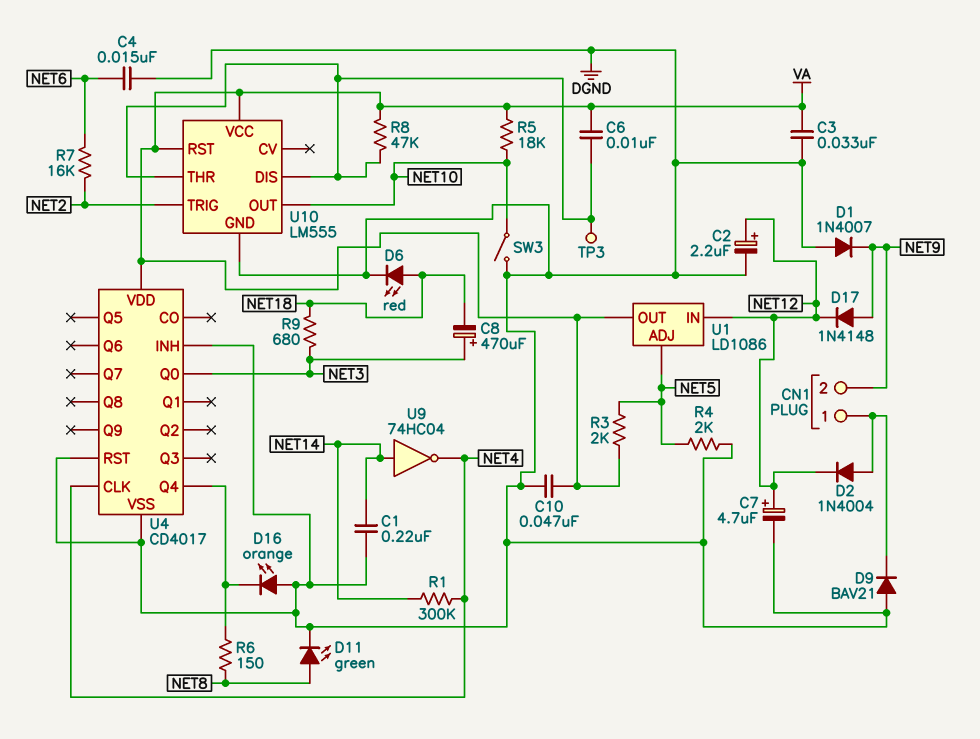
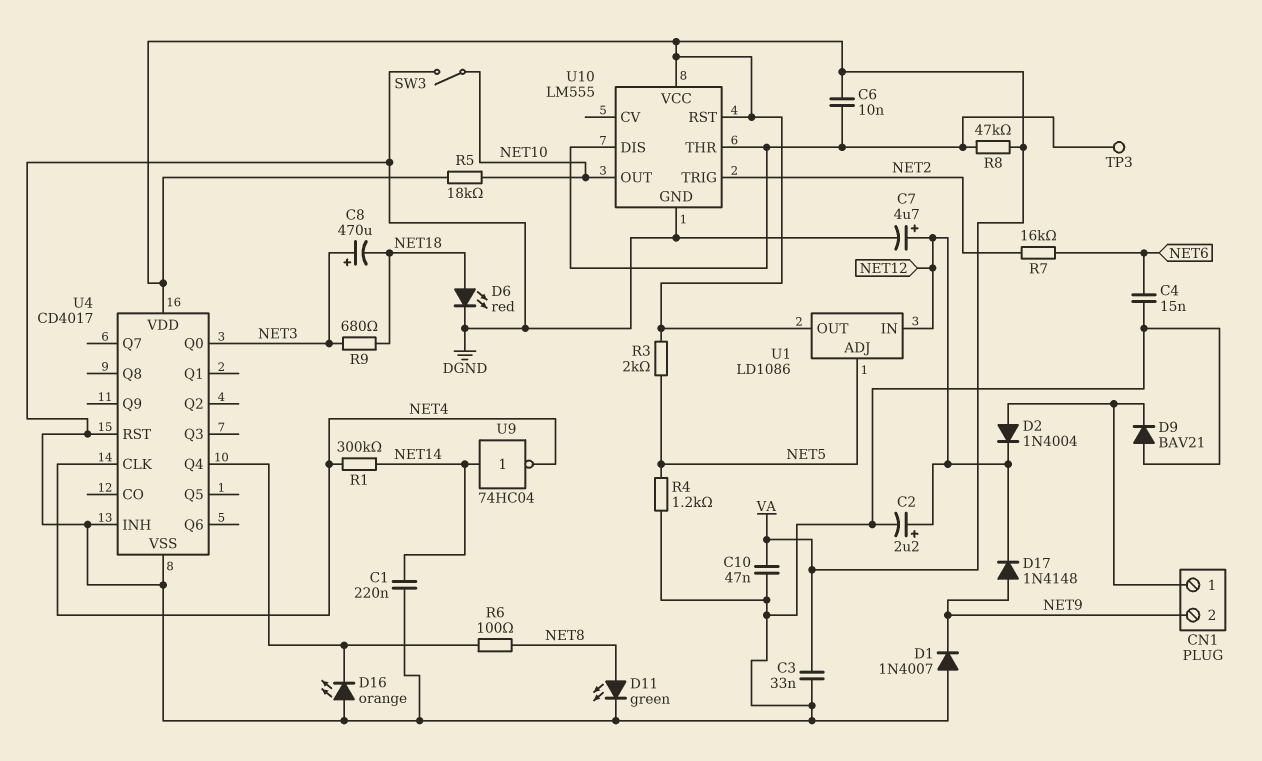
R4: 2k (DGND, NET5) -> 1.2k (DGND, NET5)
R6: 150 (NET8, U4/Q4) -> 100 (NET8, U4/Q4)

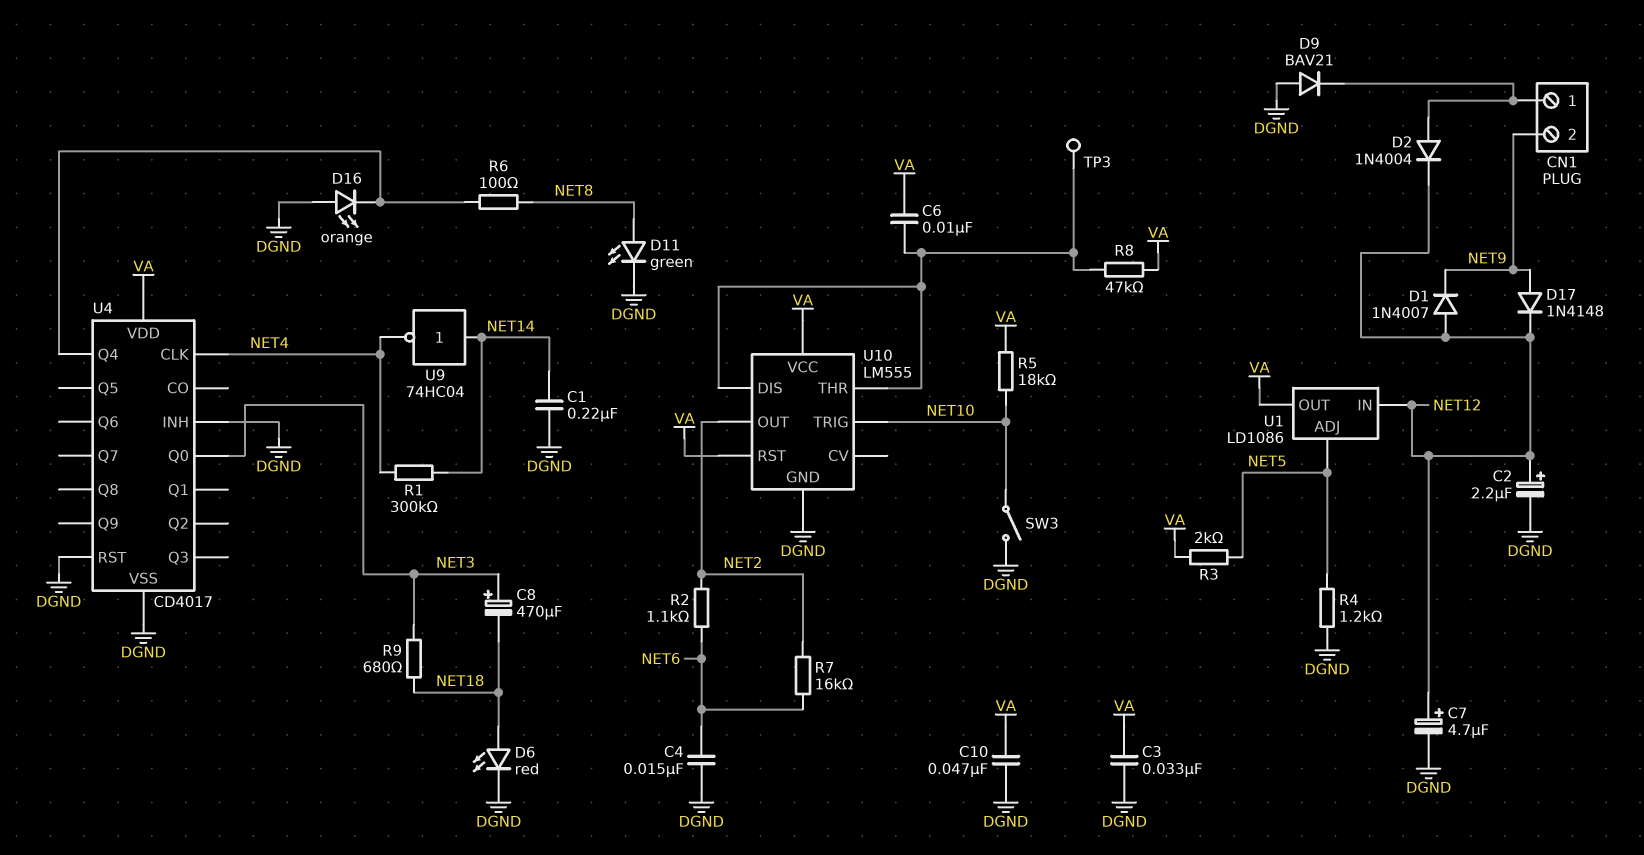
D1: diode 1N4007 (A DGND, K NET9) -> diode 1N4007 (A NET12, K NET9)
R2: none -> 1.1k (NET2, NET6)
U10 pin OUT: NET10 -> NET2
U10 pin TRIG: NET2 -> NET10

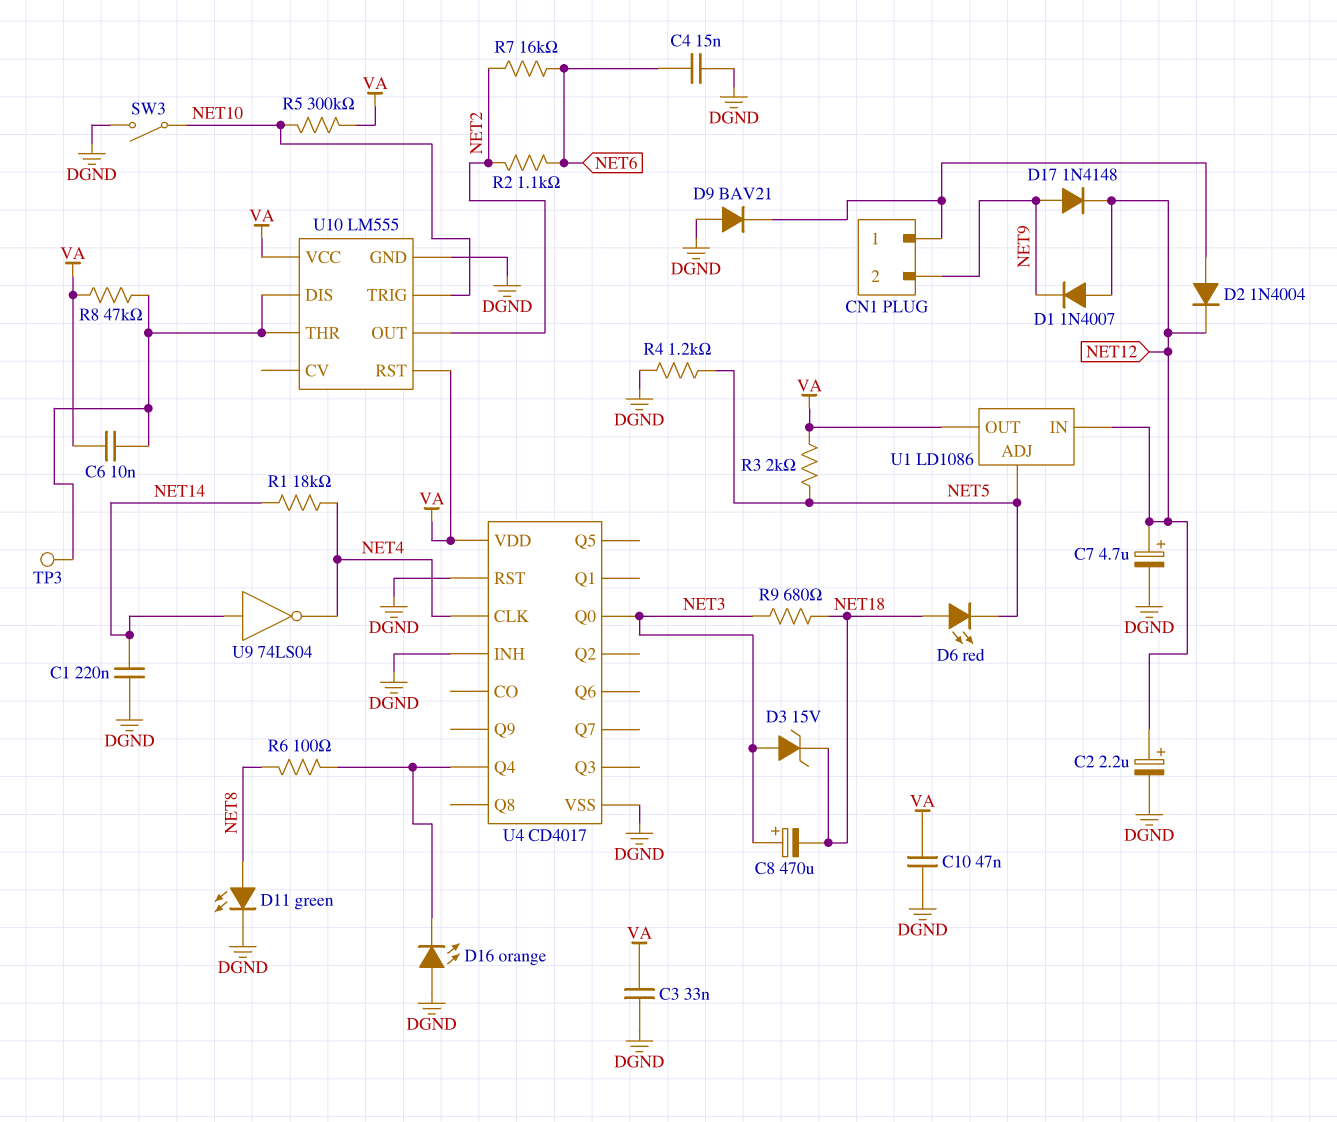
D3: none -> zener 15V (A NET3, K NET18)
D6: LED red (A NET18, K DGND) -> LED red (A NET18, K NET5)
R1: 300k (NET4, NET14) -> 18k (NET4, NET14)
R5: 18k (NET10, VA) -> 300k (NET10, VA)
U9: NOT 74HC04 (in NET14, out NET4) -> NOT 74LS04 (in NET14, out NET4)

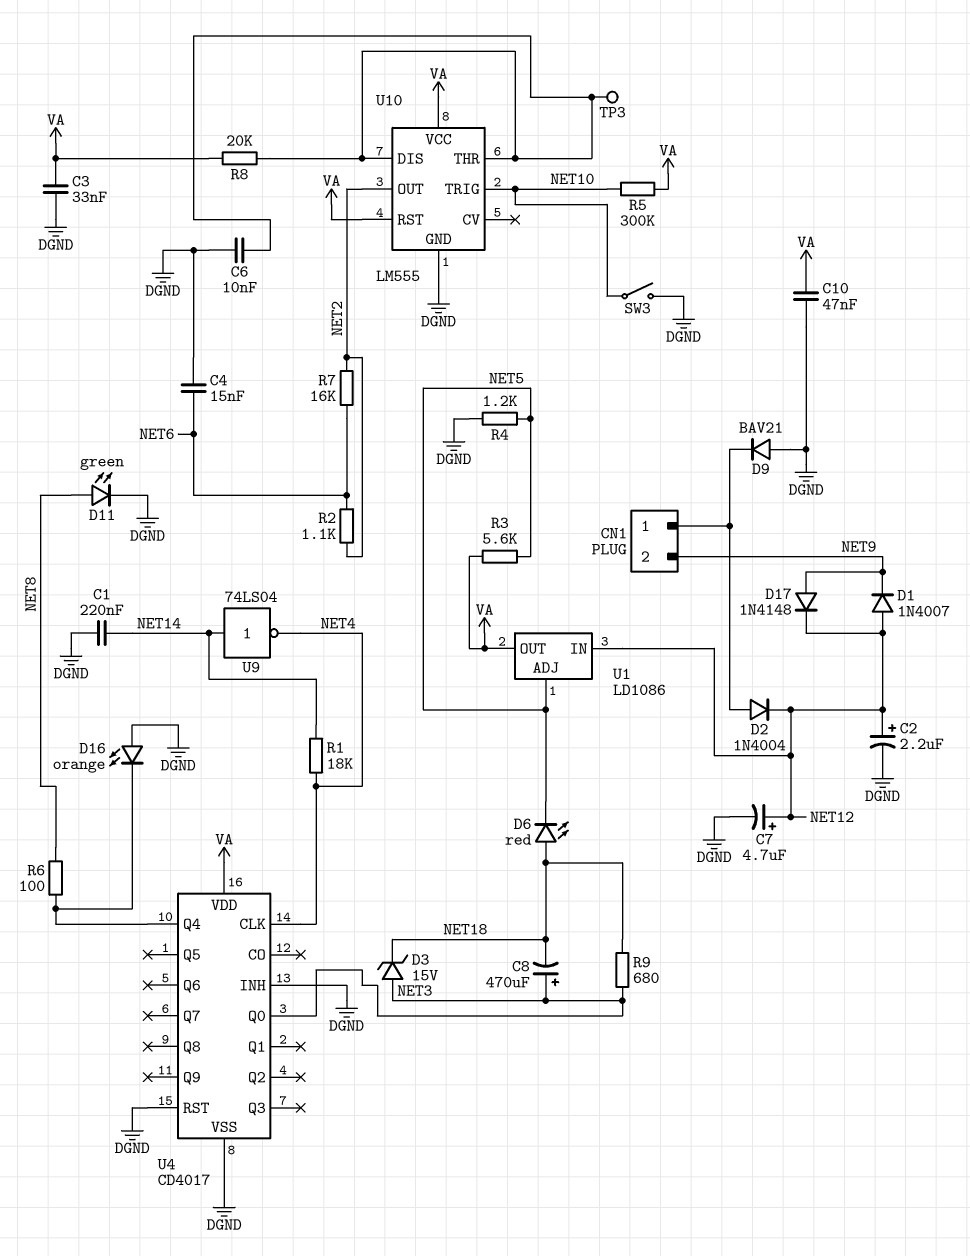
C6: 10nF (U10/DIS, VA) -> 10nF (DGND, U10/DIS)
R3: 2k (NET5, VA) -> 5.6k (NET5, VA)
R8: 47k (U10/DIS, VA) -> 20k (U10/DIS, VA)

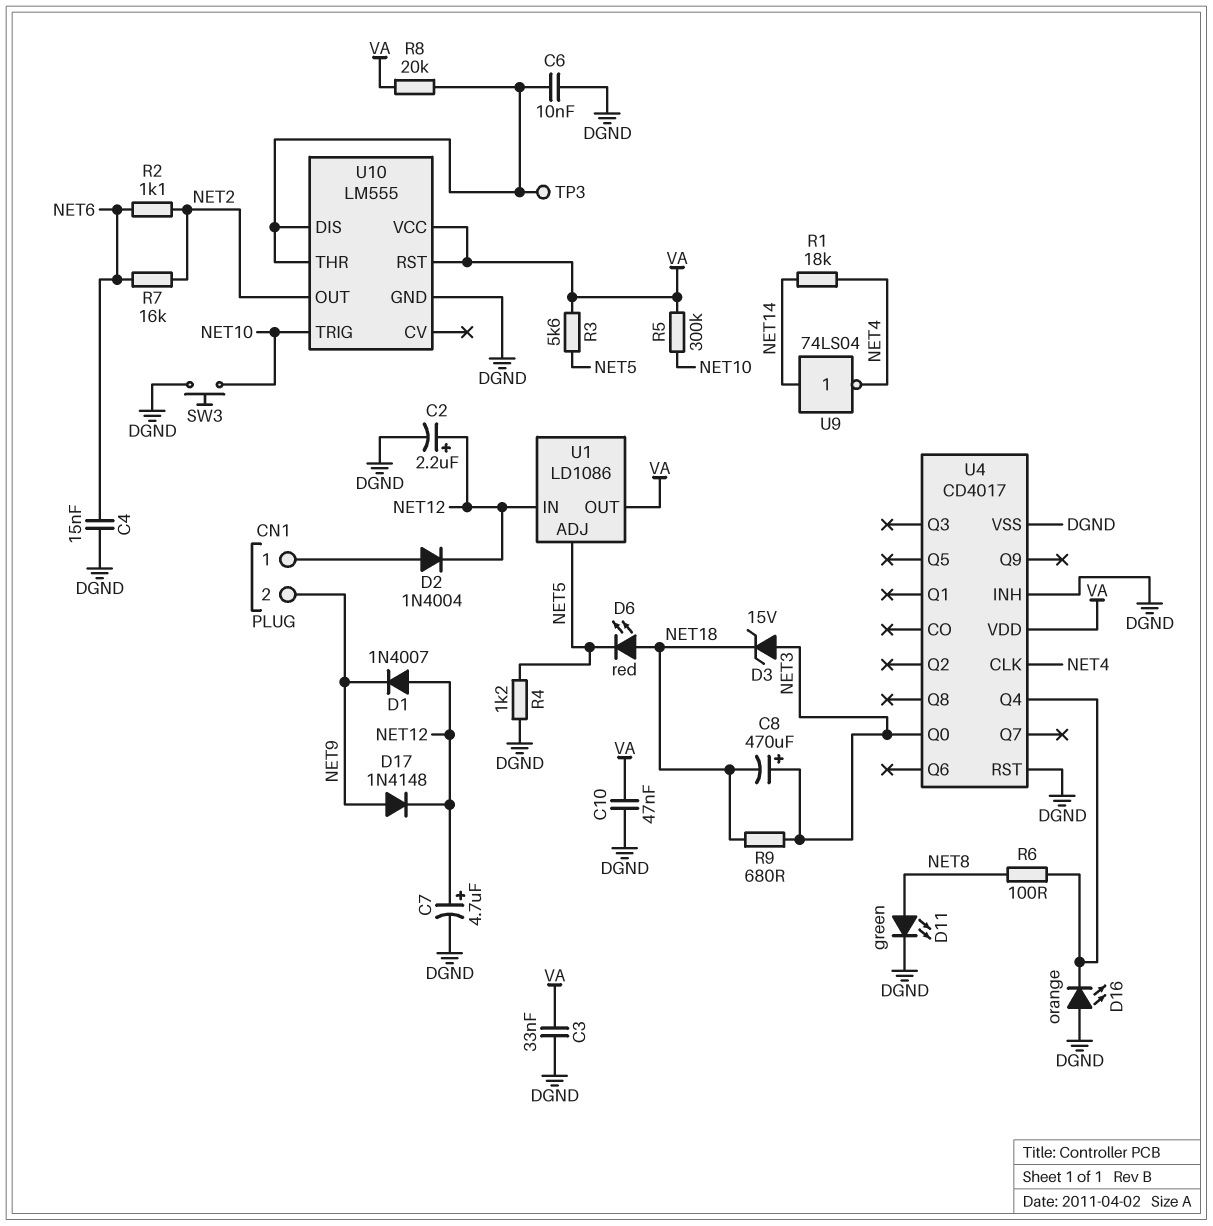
C1: 220nF (DGND, NET14) -> none
D9: diode BAV21 (A DGND, K CN1/1) -> none
SW3: switch (DGND, NET10) -> button (DGND, NET10)

